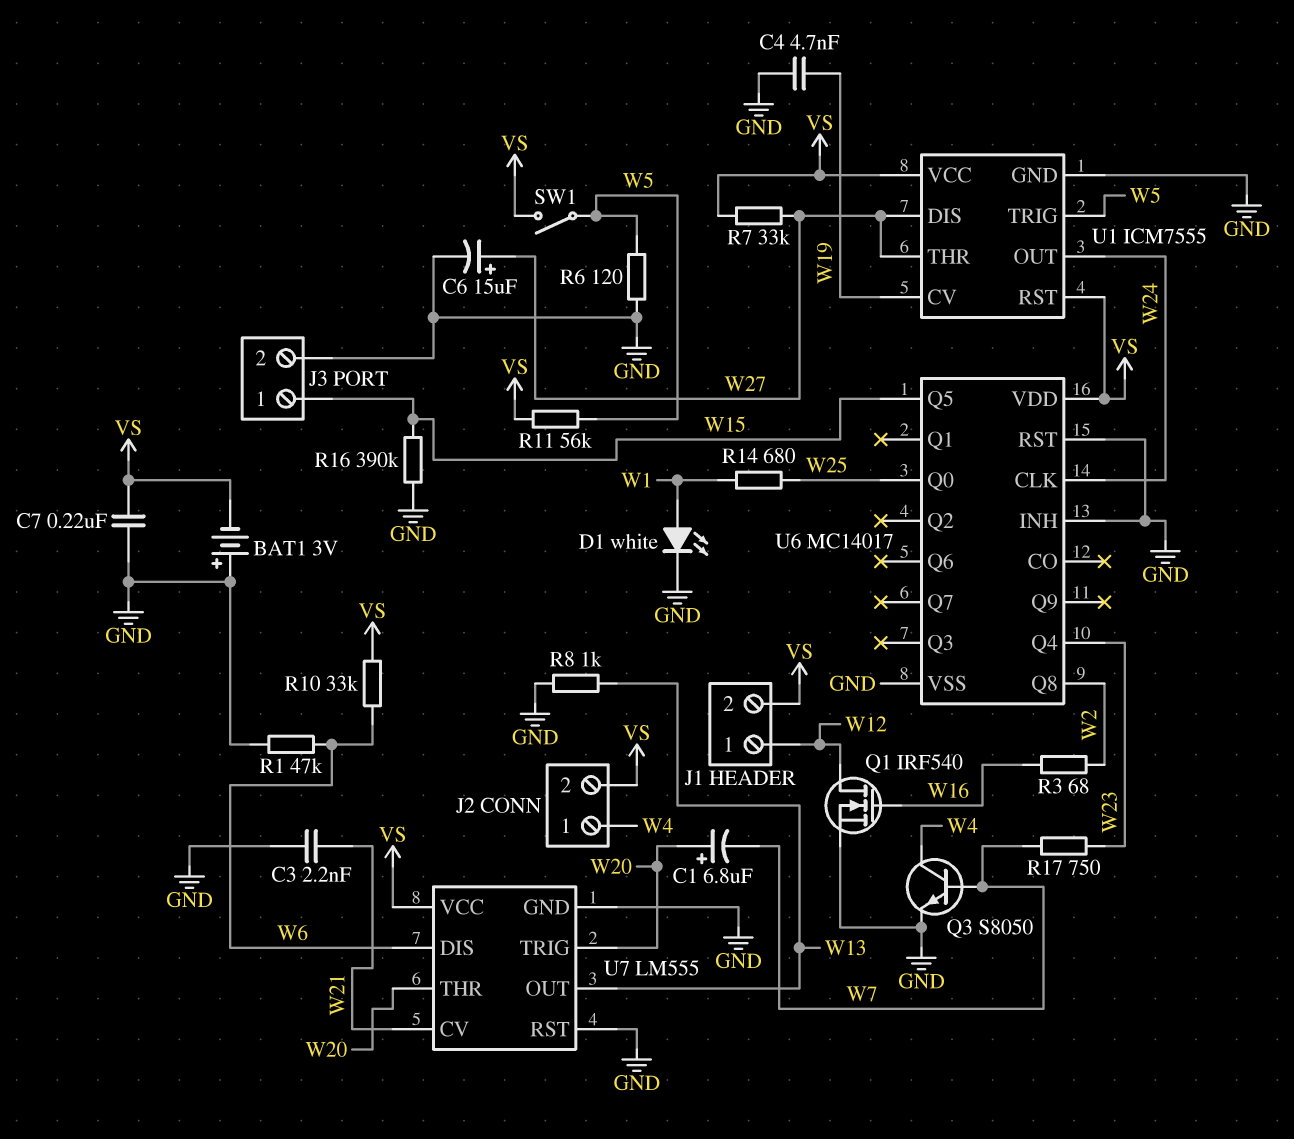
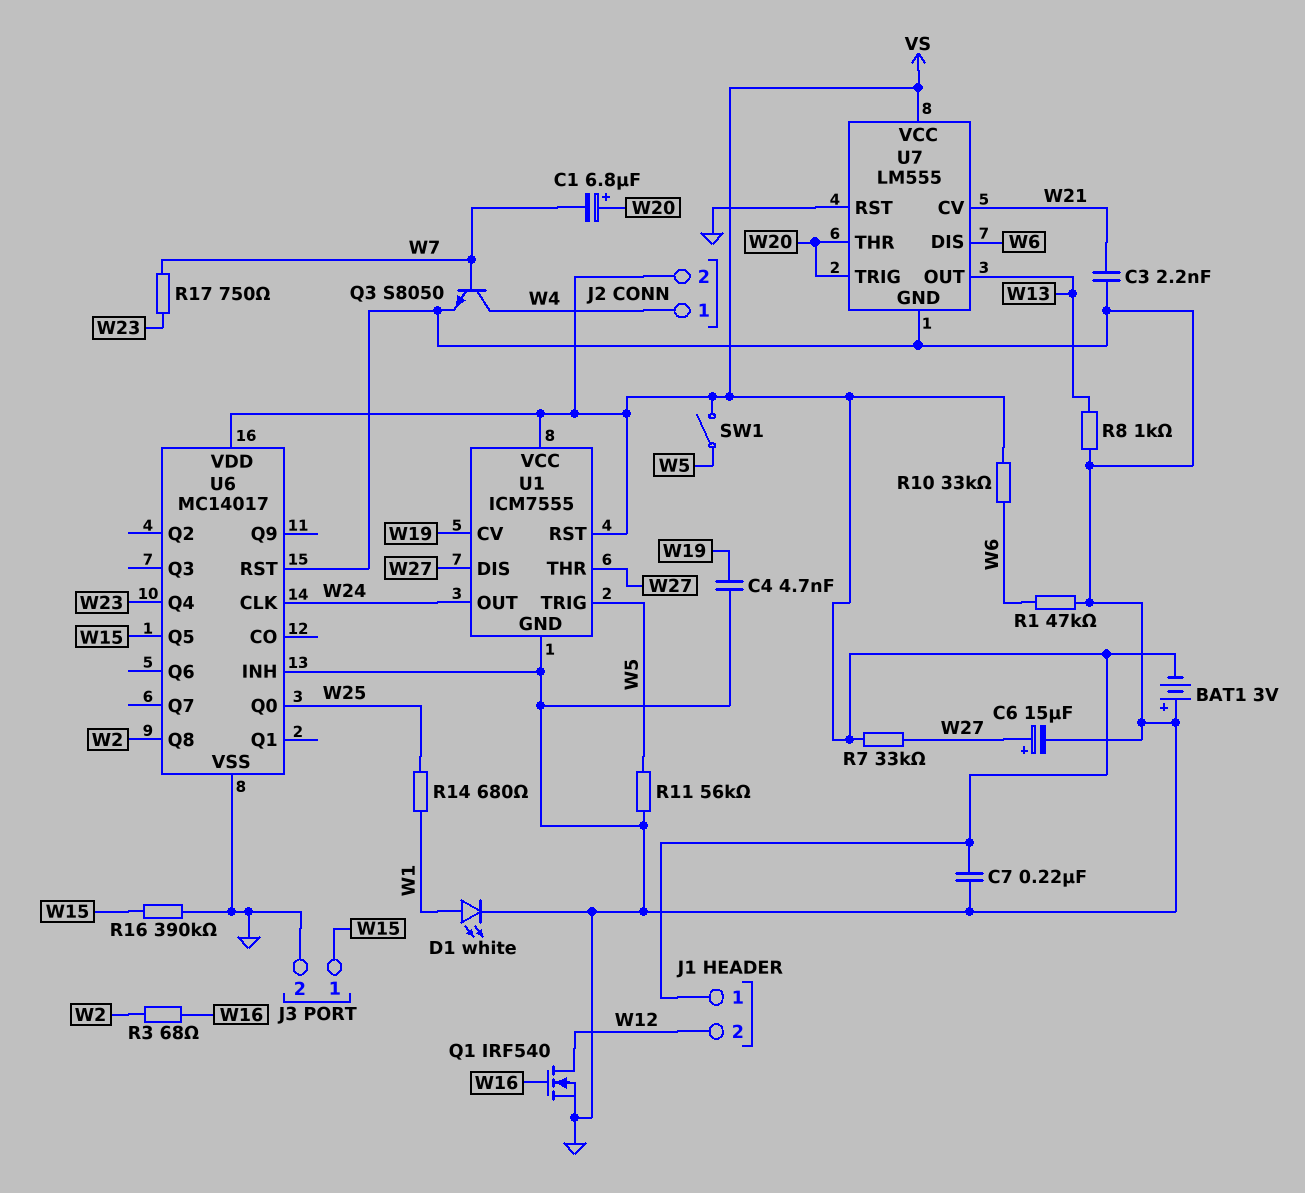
J1 pin 1: W12 -> VS
J1 pin 2: VS -> W12
R6: 120 (GND, W5) -> none
R11: 56k (VS, W5) -> 56k (GND, W5)

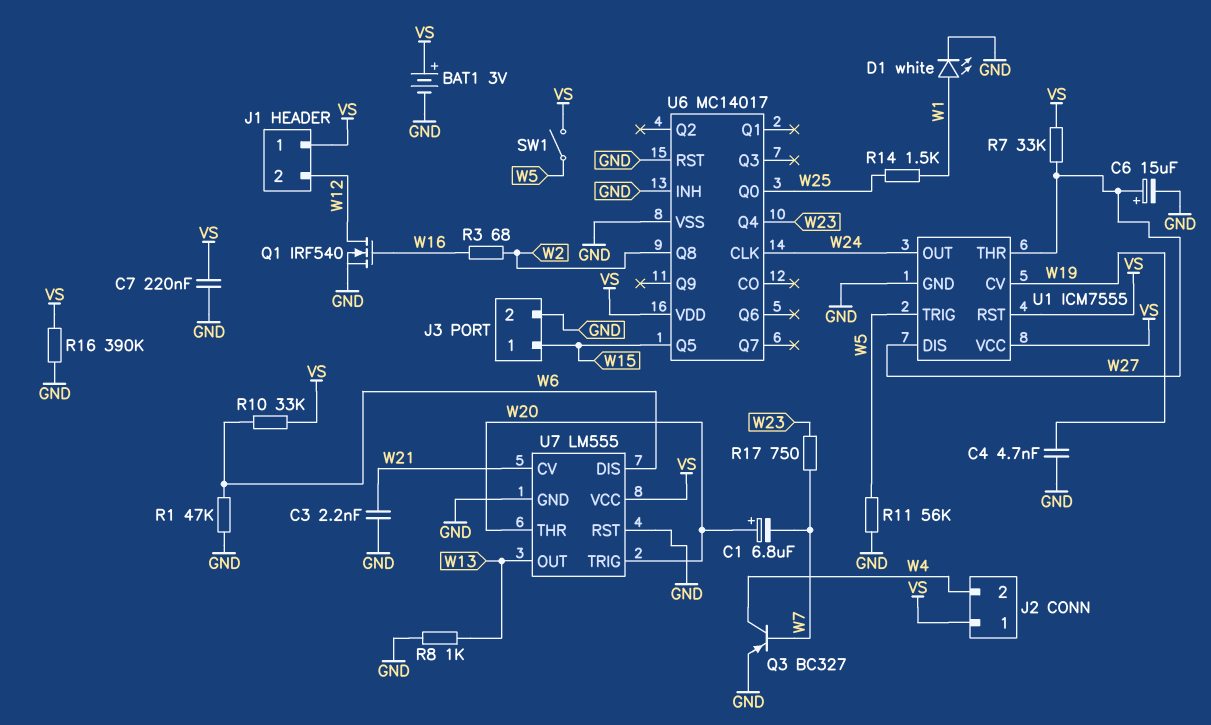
BAT1: 3V (plus GND, minus VS) -> 3V (plus VS, minus GND)
J2 pin 1: W4 -> VS
J2 pin 2: VS -> W4
Q3: NPN S8050 (B W7, C W4, E GND) -> PNP BC327 (B W7, C W4, E GND)
R14: 680 (W1, W25) -> 1.5k (W1, W25)
R16: 390k (GND, W15) -> 390k (GND, VS)

